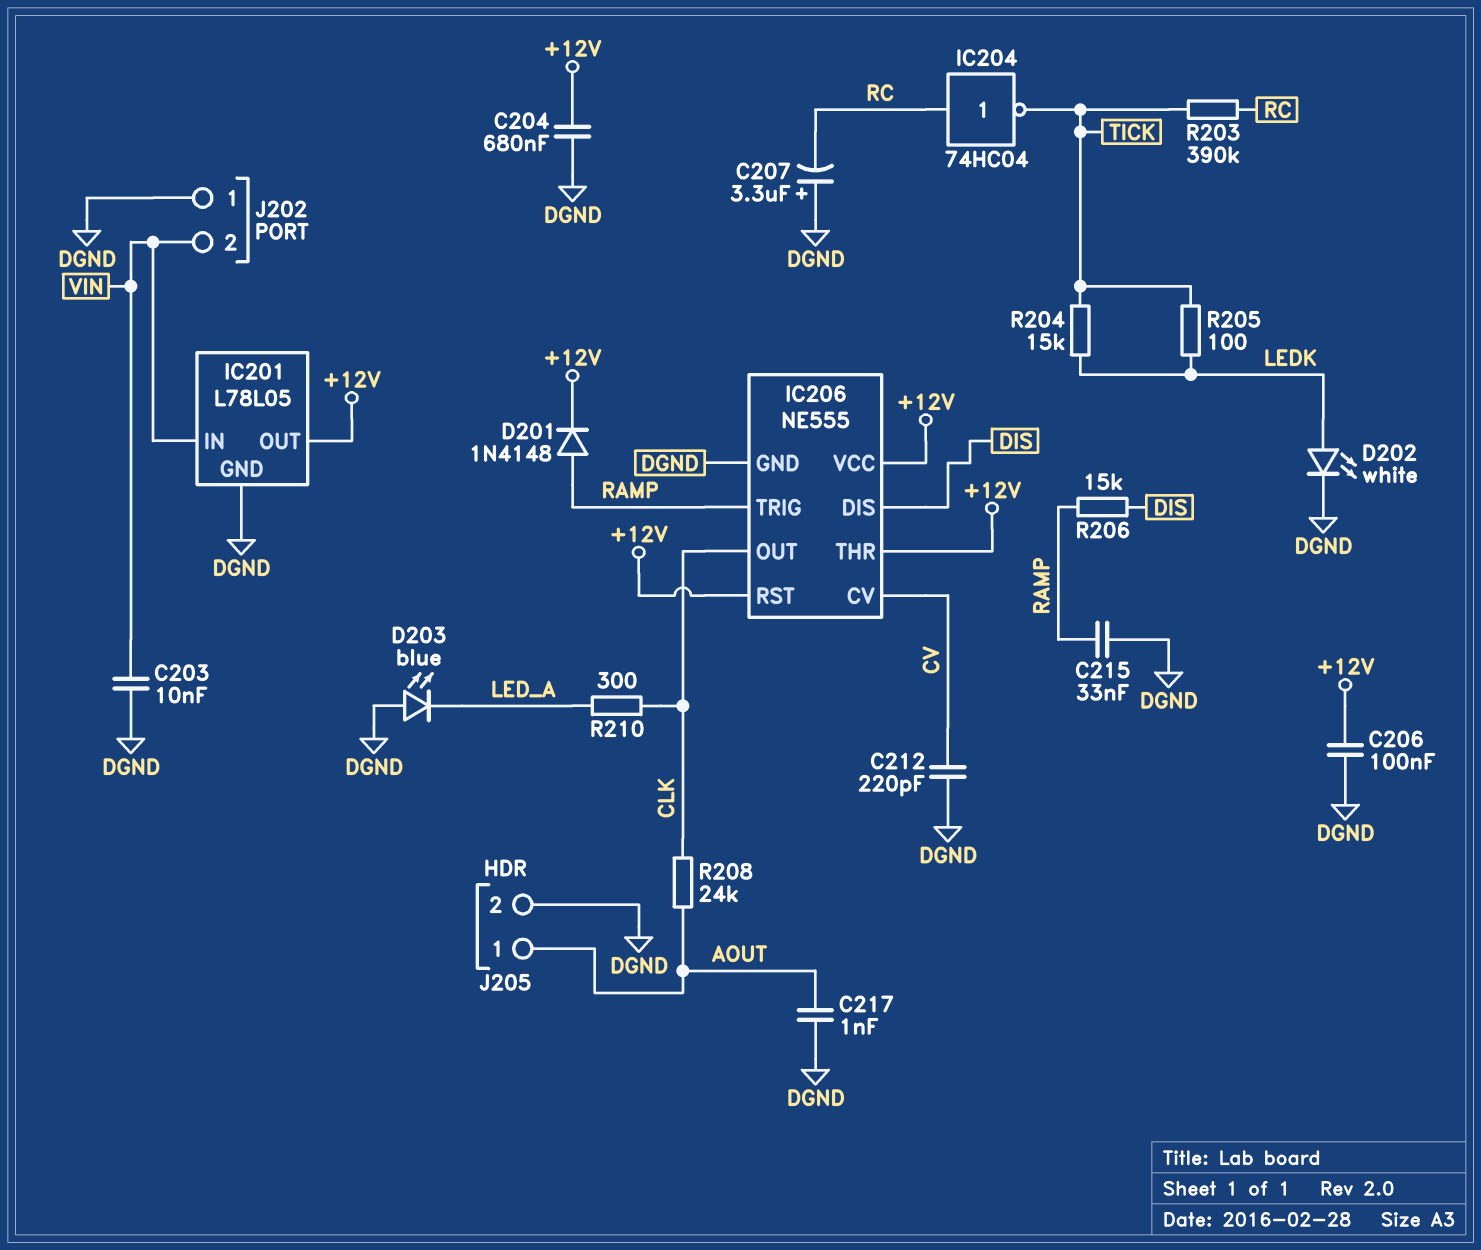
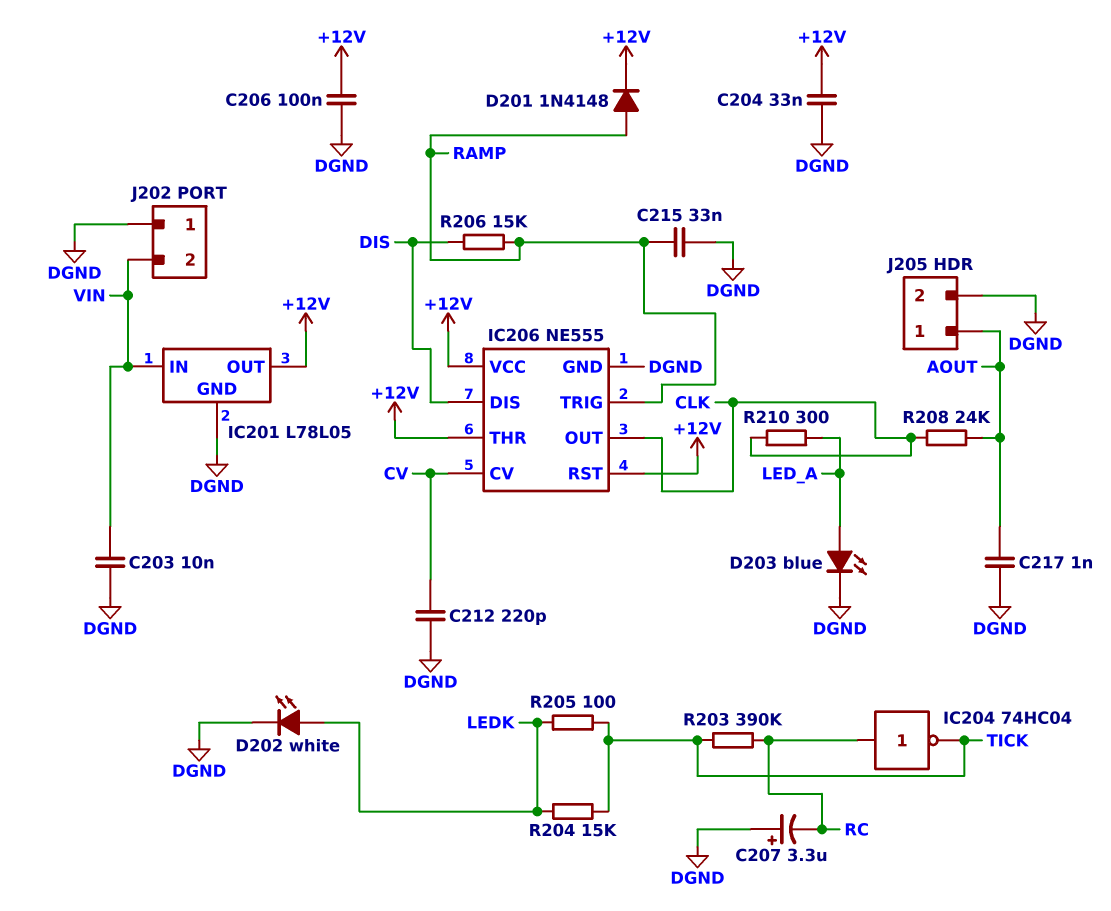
C204: 680nF (+12V, DGND) -> 33nF (+12V, DGND)
D203: LED blue (A DGND, K LED_A) -> LED blue (A LED_A, K DGND)

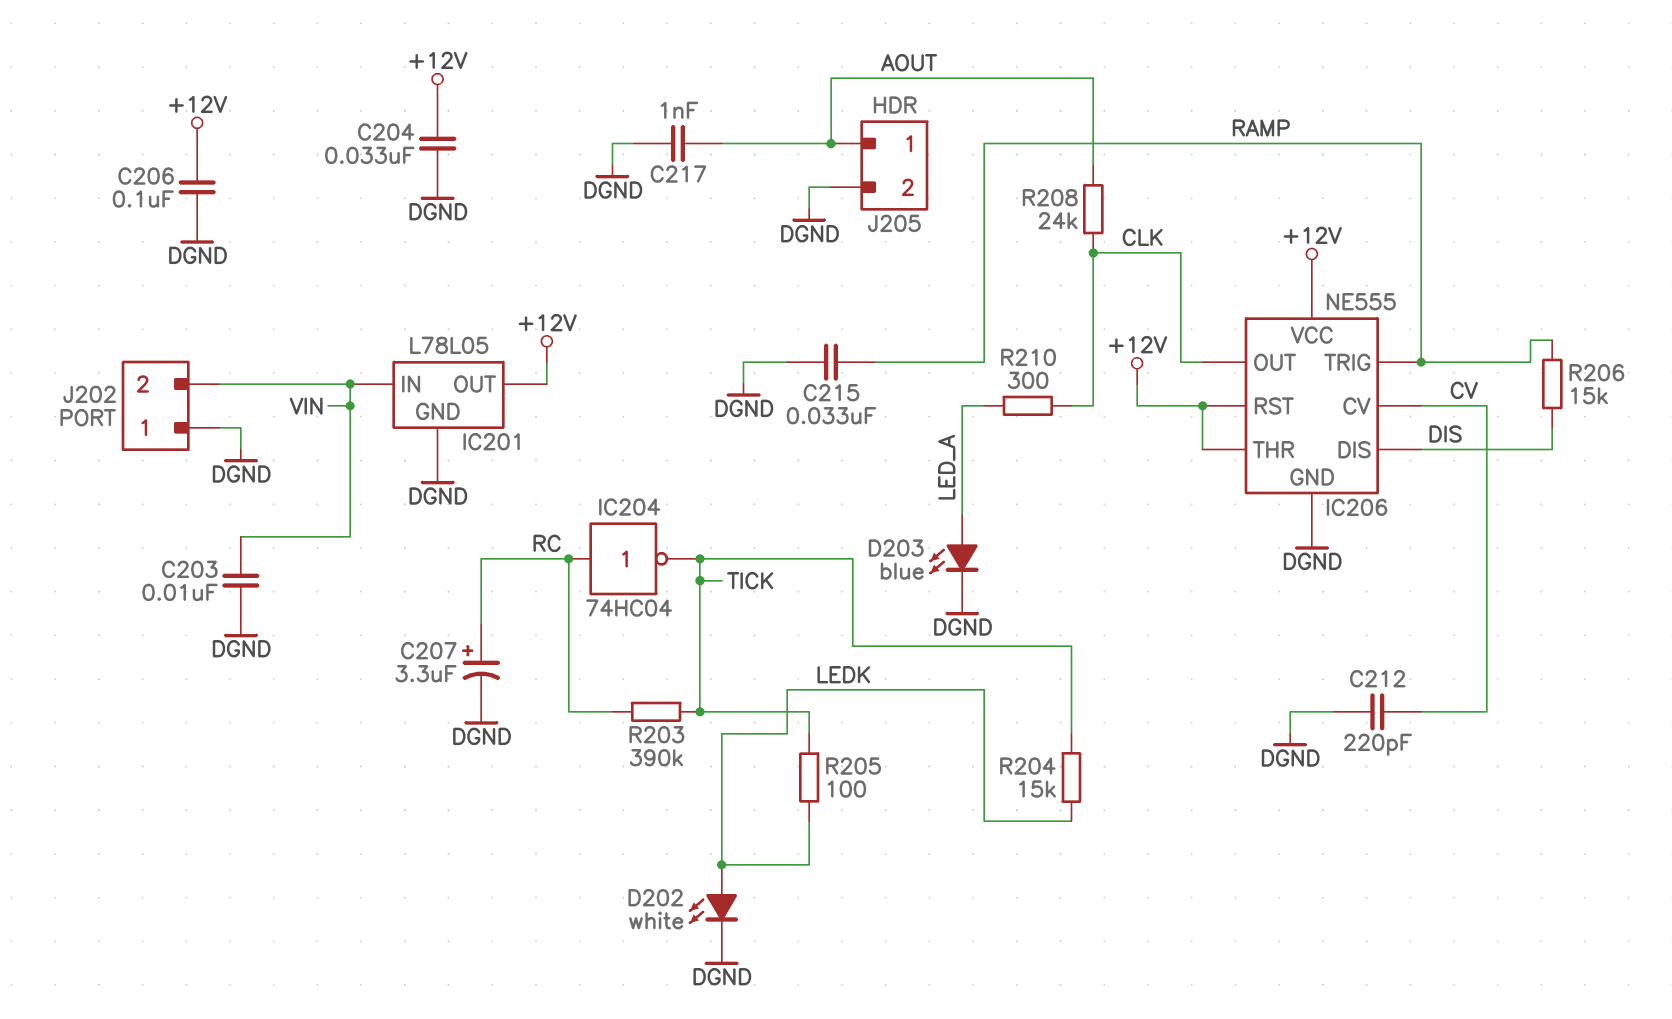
C207: 3.3uF (plus DGND, minus RC) -> 3.3uF (plus RC, minus DGND)
D201: diode 1N4148 (A RAMP, K +12V) -> none

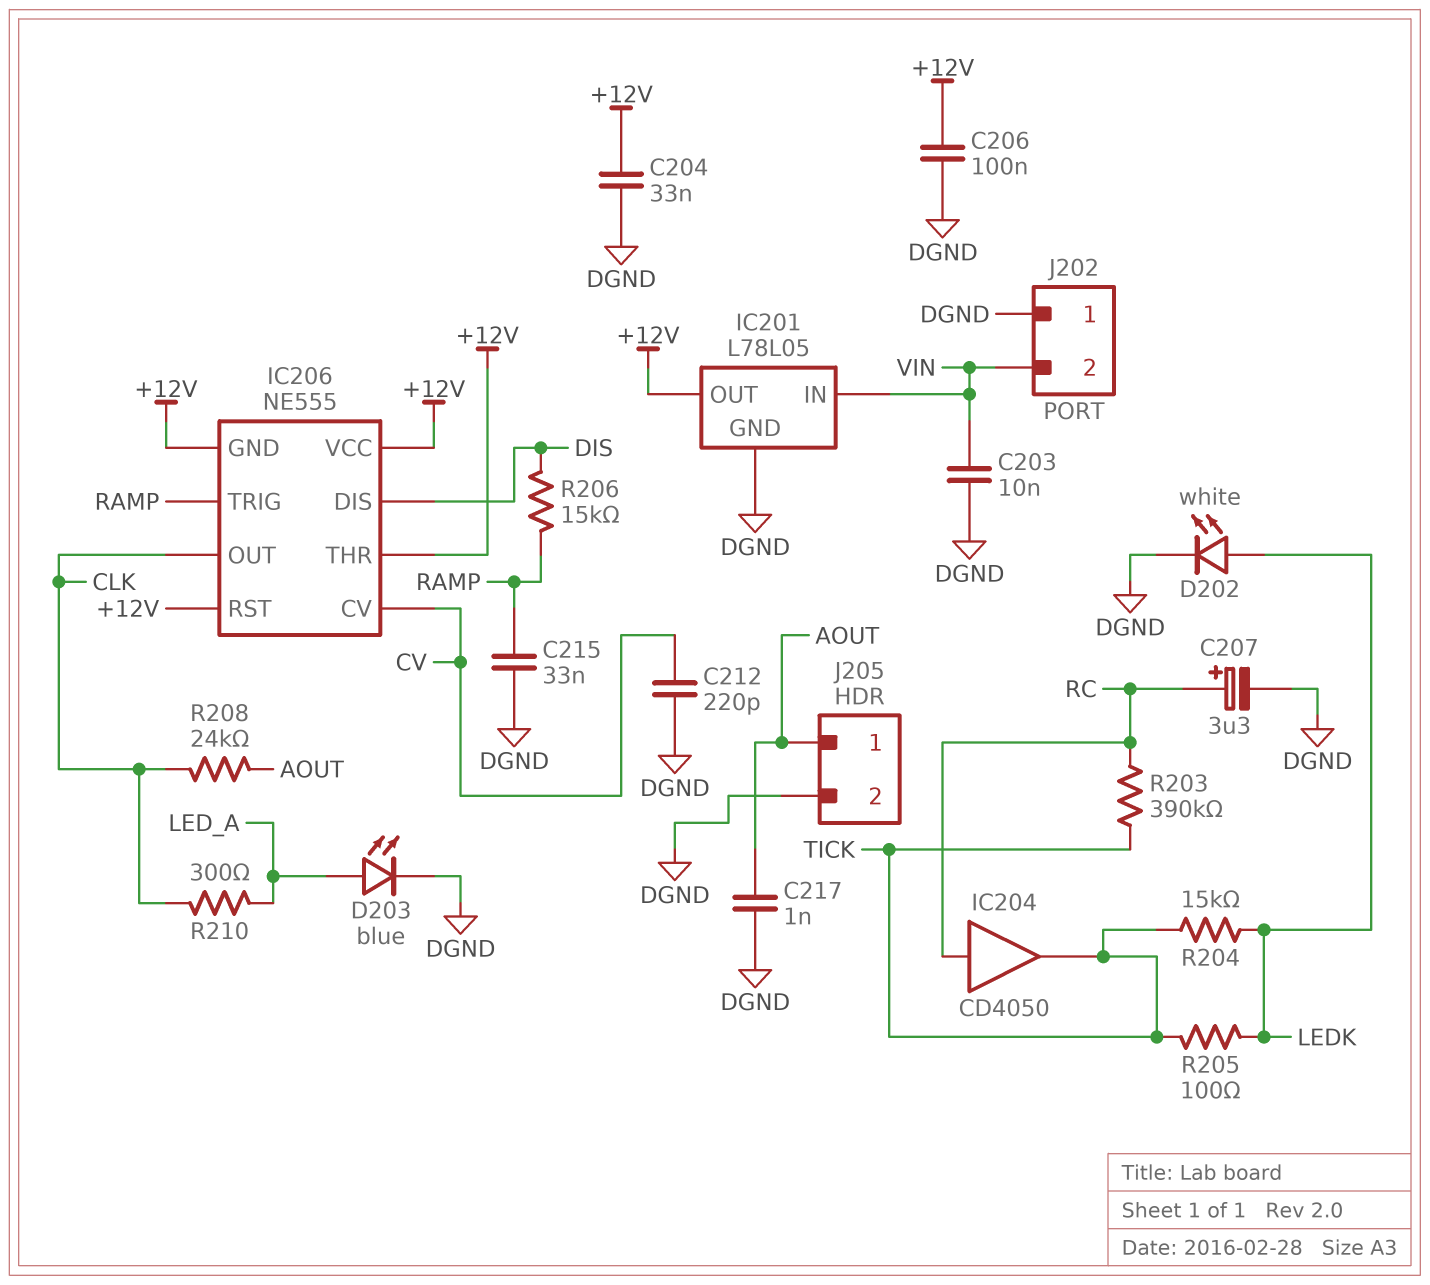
IC204: NOT 74HC04 (in RC, out TICK) -> buffer CD4050 (in RC, out TICK)
IC206 pin GND: DGND -> +12V

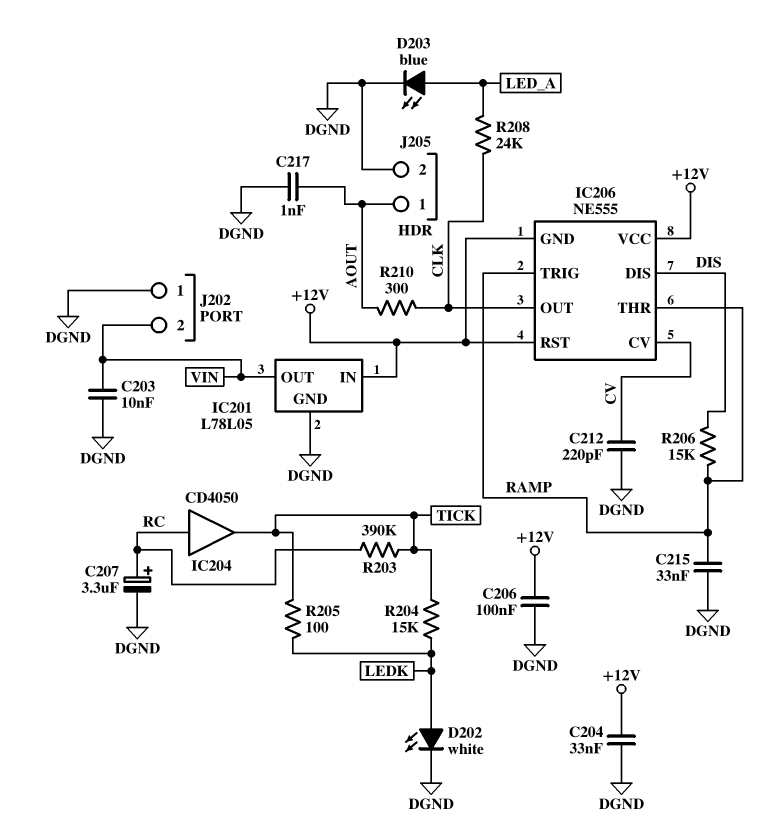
IC201 pin IN: VIN -> +12V
IC201 pin OUT: +12V -> VIN
IC206 pin THR: +12V -> RAMP
R208: 24k (AOUT, CLK) -> 24k (CLK, LED_A)
R210: 300 (CLK, LED_A) -> 300 (AOUT, CLK)

